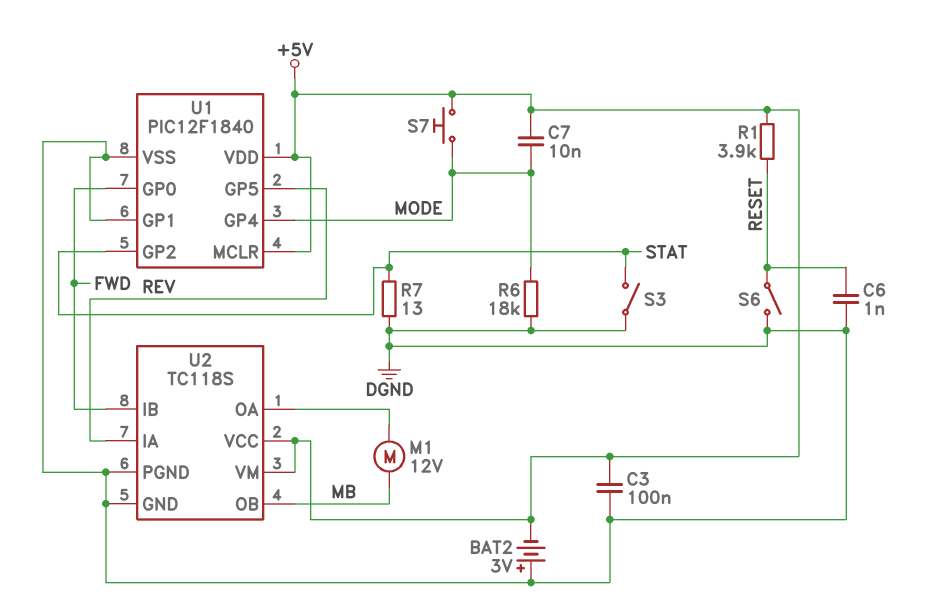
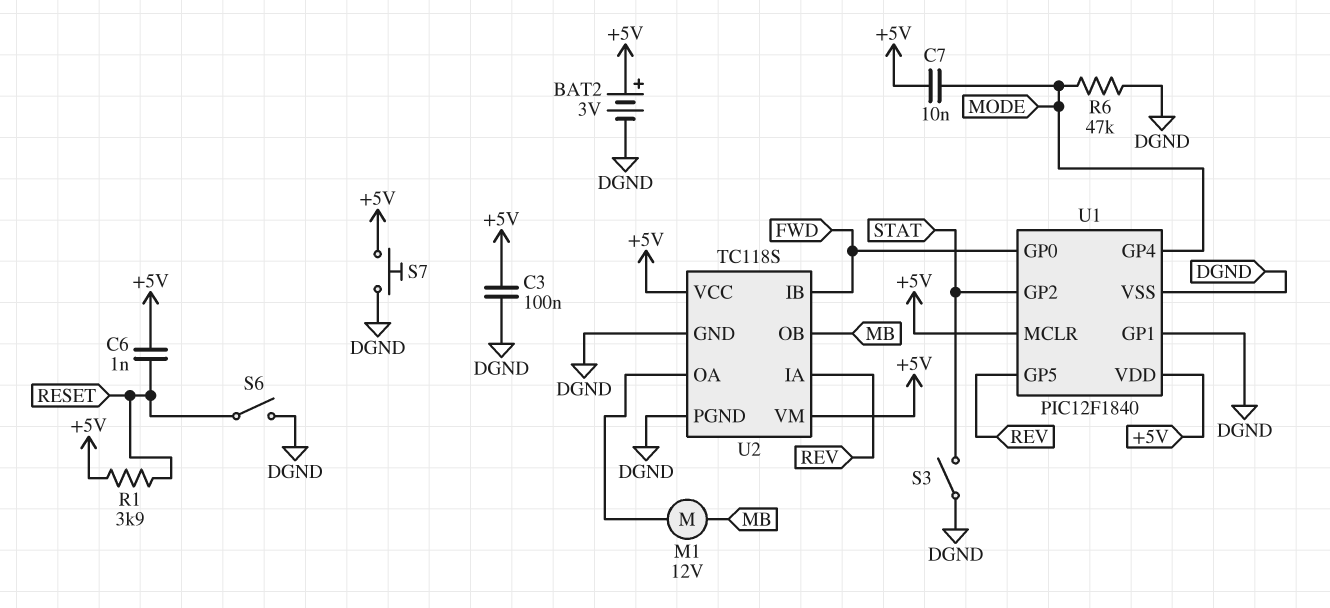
BAT2: 3V (plus DGND, minus +5V) -> 3V (plus +5V, minus DGND)
C6: 1nF (DGND, RESET) -> 1nF (+5V, RESET)
R6: 18k (DGND, MODE) -> 47k (DGND, MODE)
R7: 13 (DGND, STAT) -> none
S7: button (+5V, MODE) -> button (+5V, DGND)

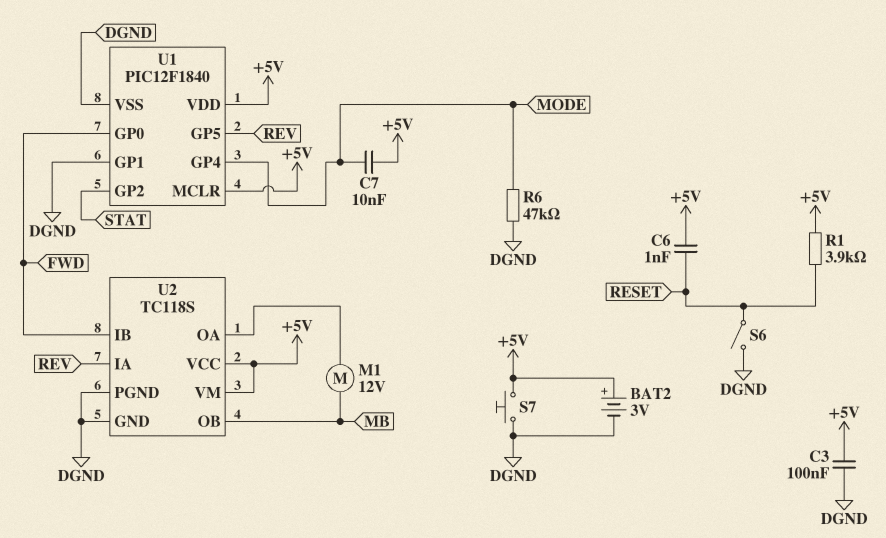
S3: switch (DGND, STAT) -> none

